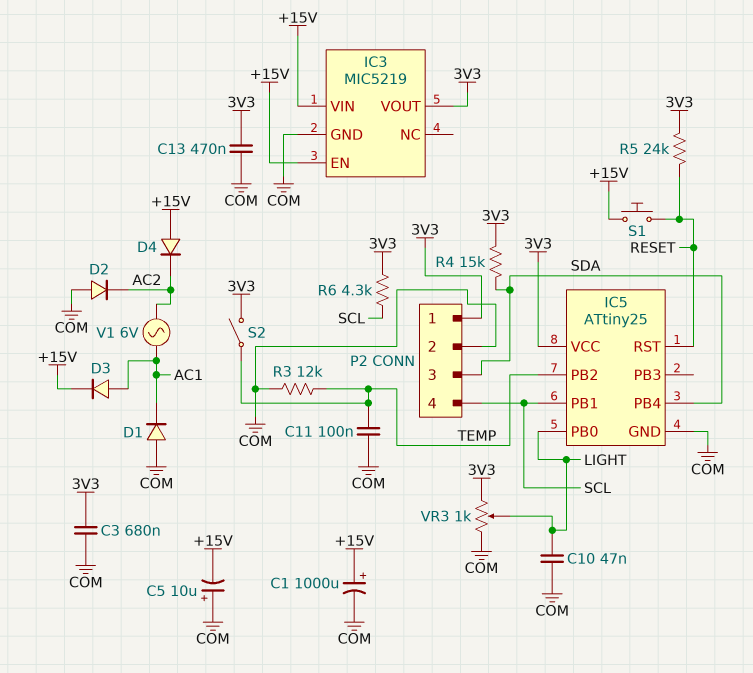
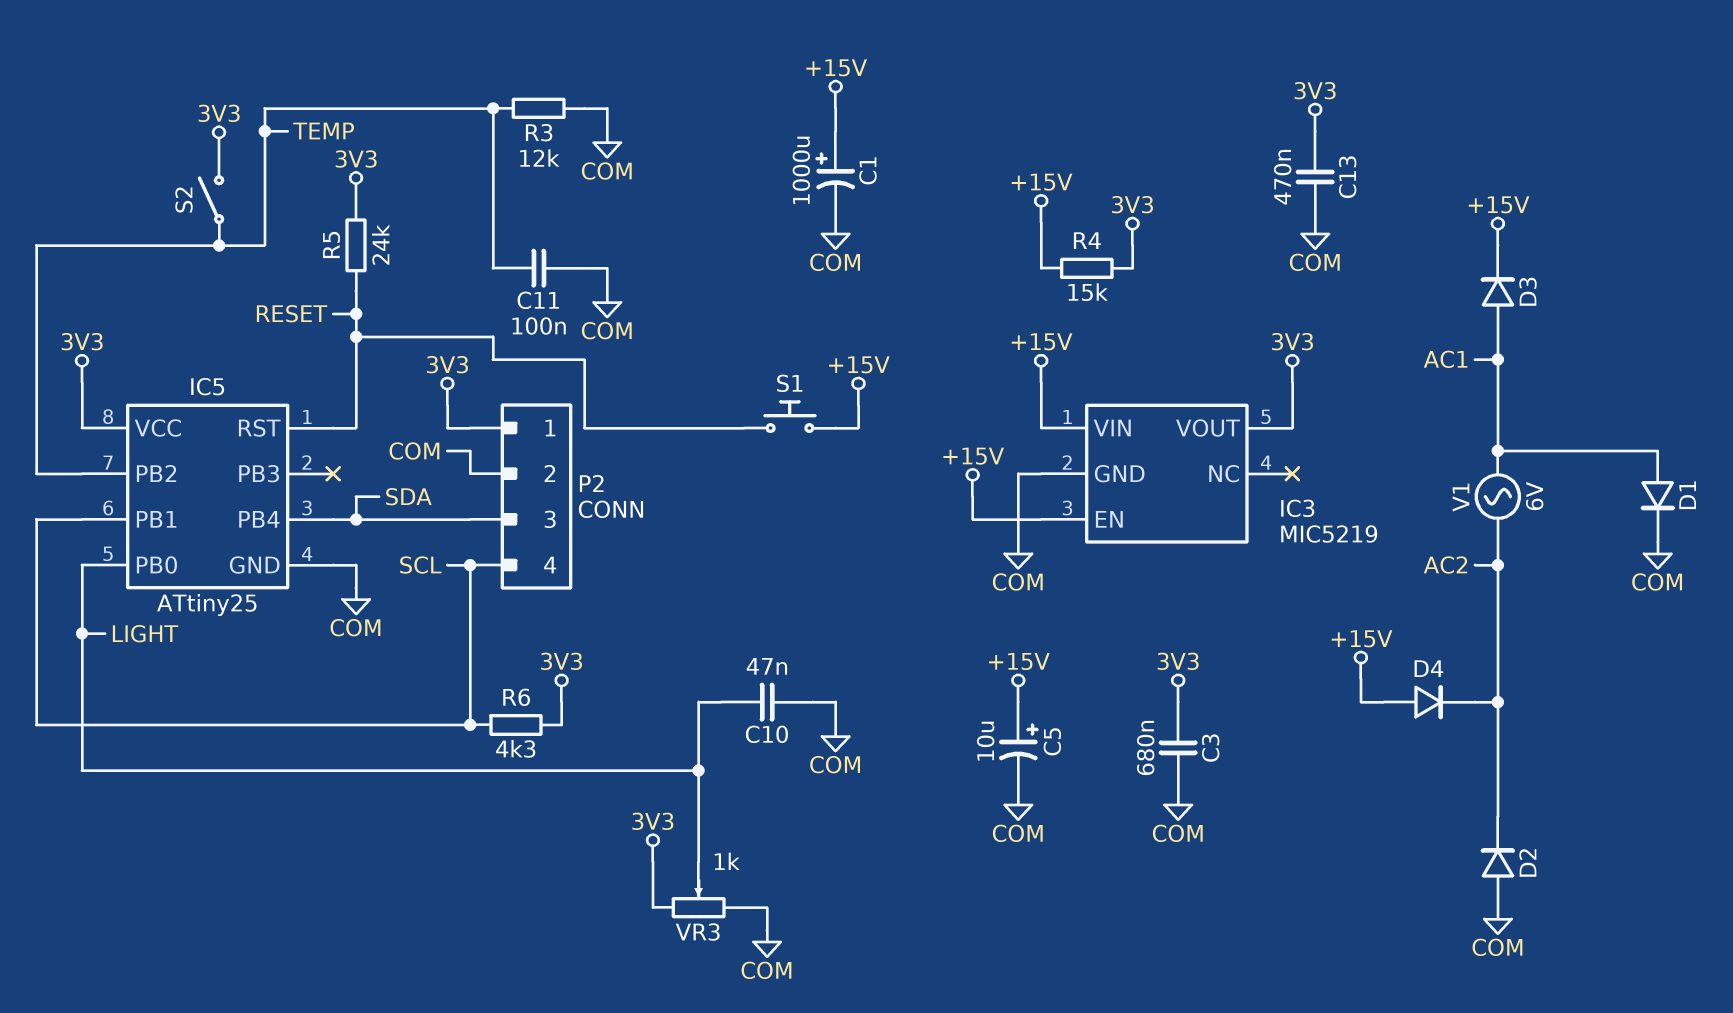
C5: 10uF (plus COM, minus +15V) -> 10uF (plus +15V, minus COM)
D1: diode (A COM, K AC1) -> diode (A AC1, K COM)
R4: 15k (3V3, SDA) -> 15k (+15V, 3V3)

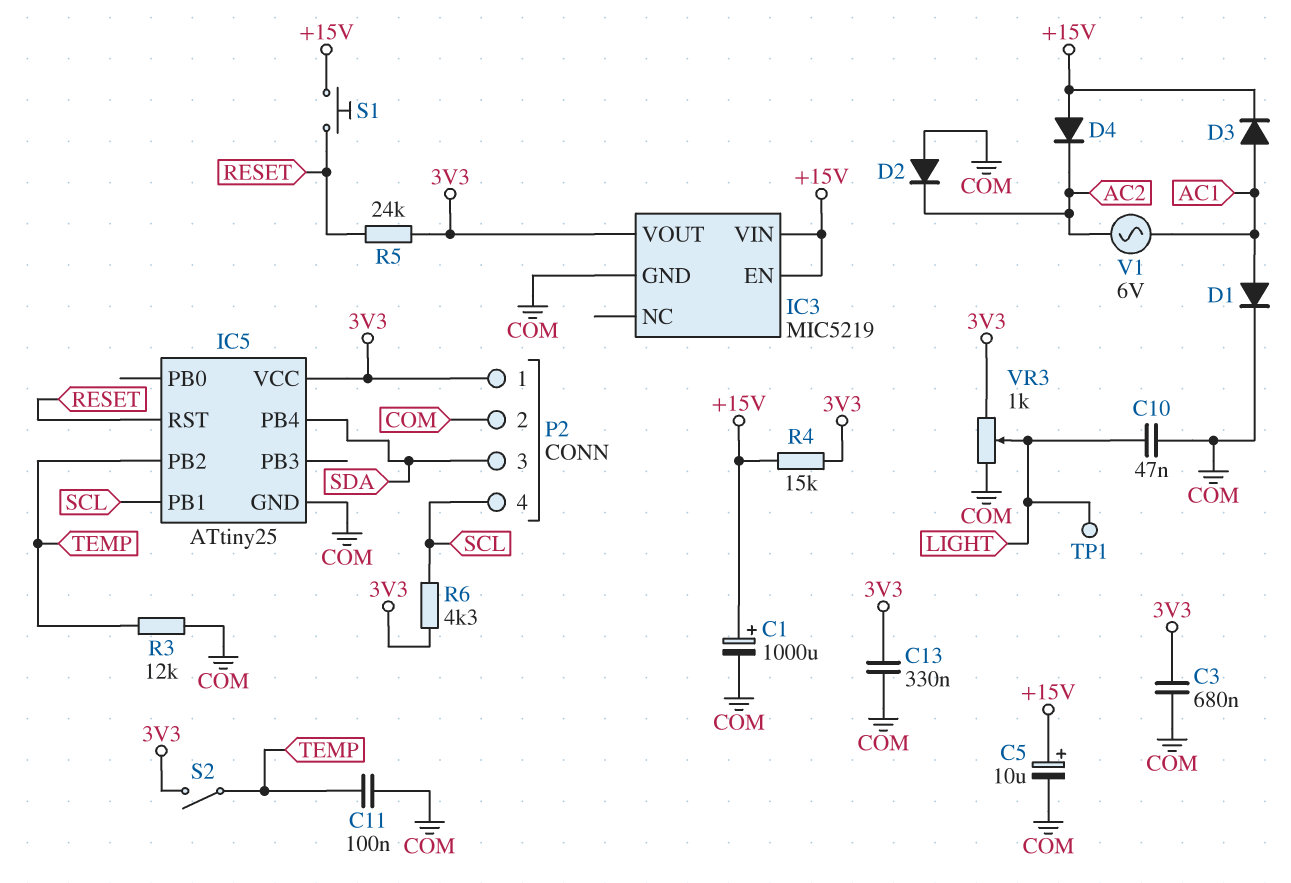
C13: 470nF (3V3, COM) -> 330nF (3V3, COM)
IC5 pin PB0: LIGHT -> none
TP1: none -> test point (LIGHT)

